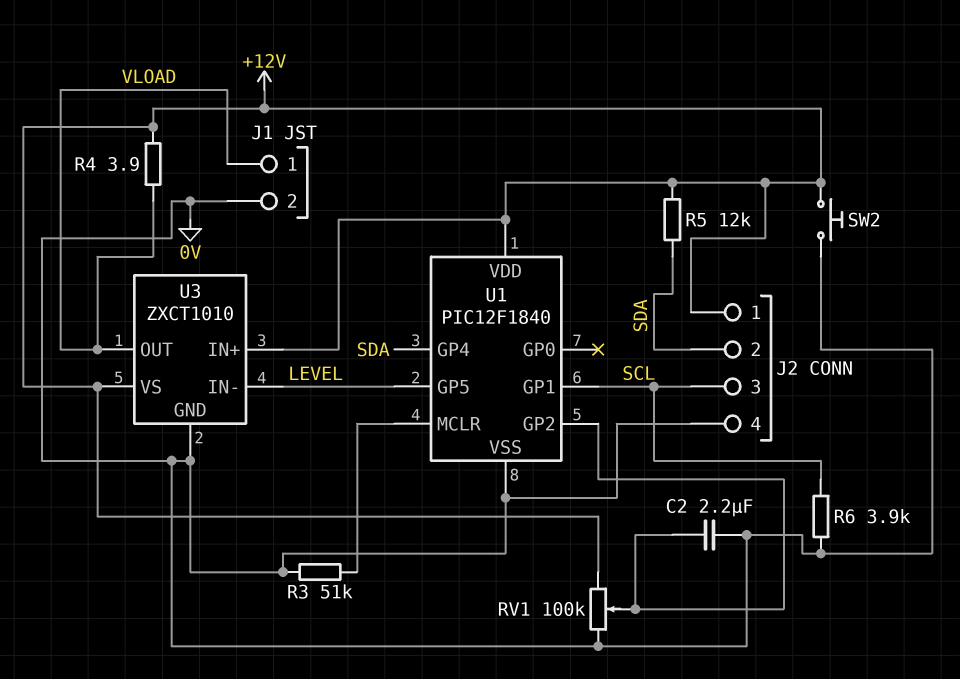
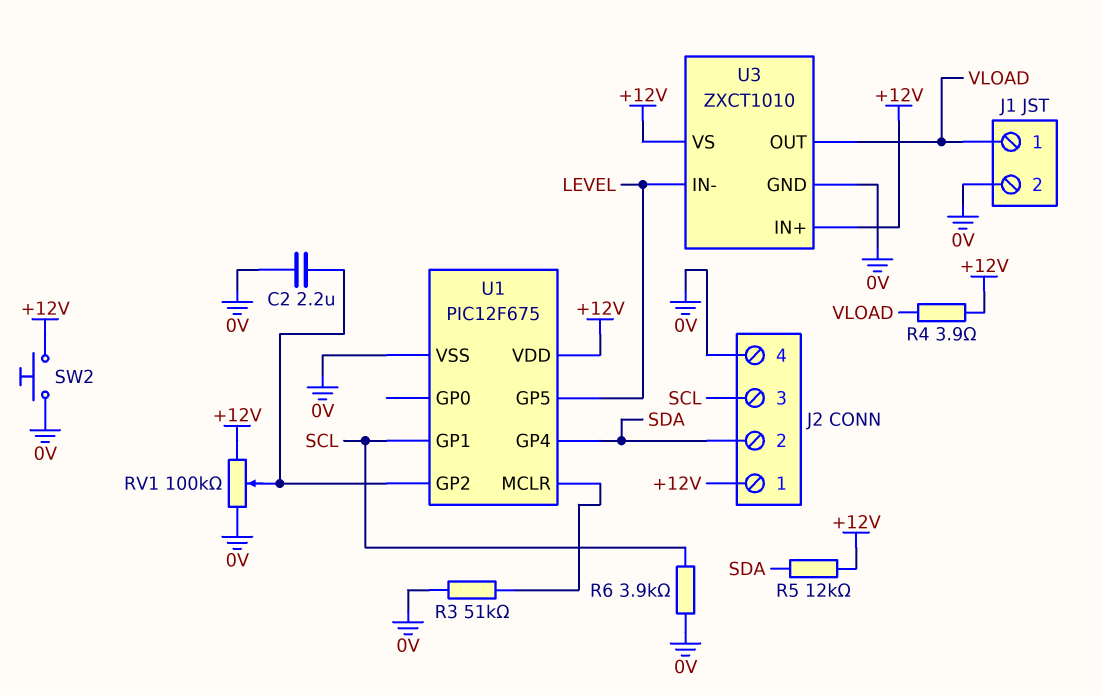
U1: PIC12F1840 -> PIC12F675

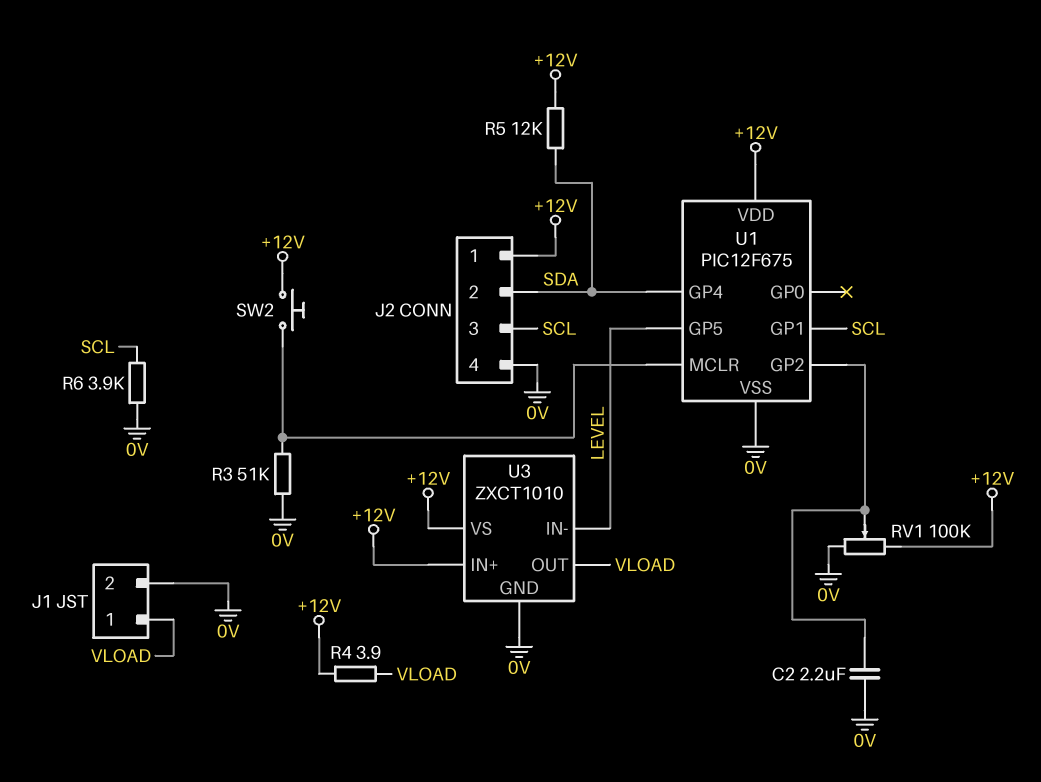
SW2: button (+12V, 0V) -> button (+12V, U1/MCLR)

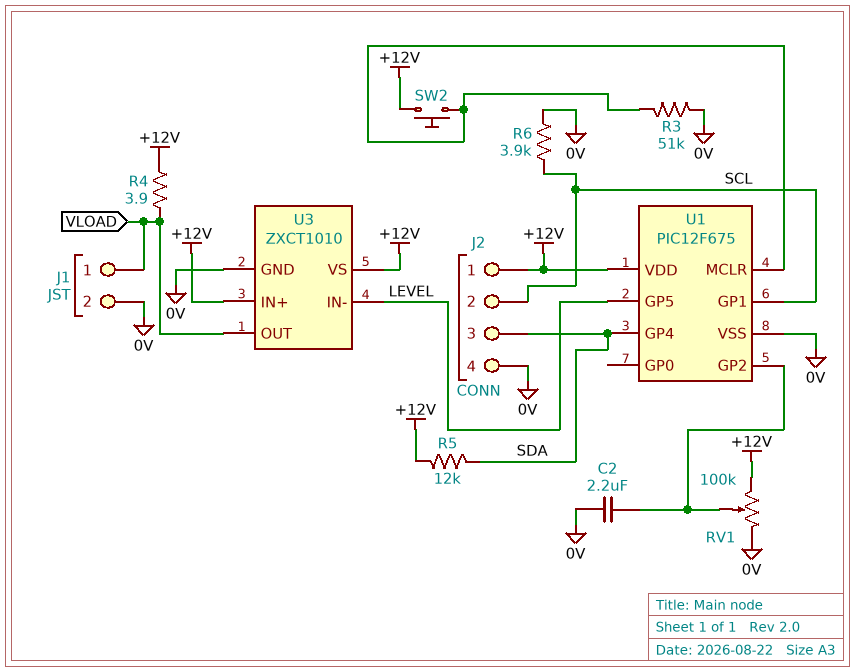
J2 pin 2: SDA -> SCL
J2 pin 3: SCL -> SDA

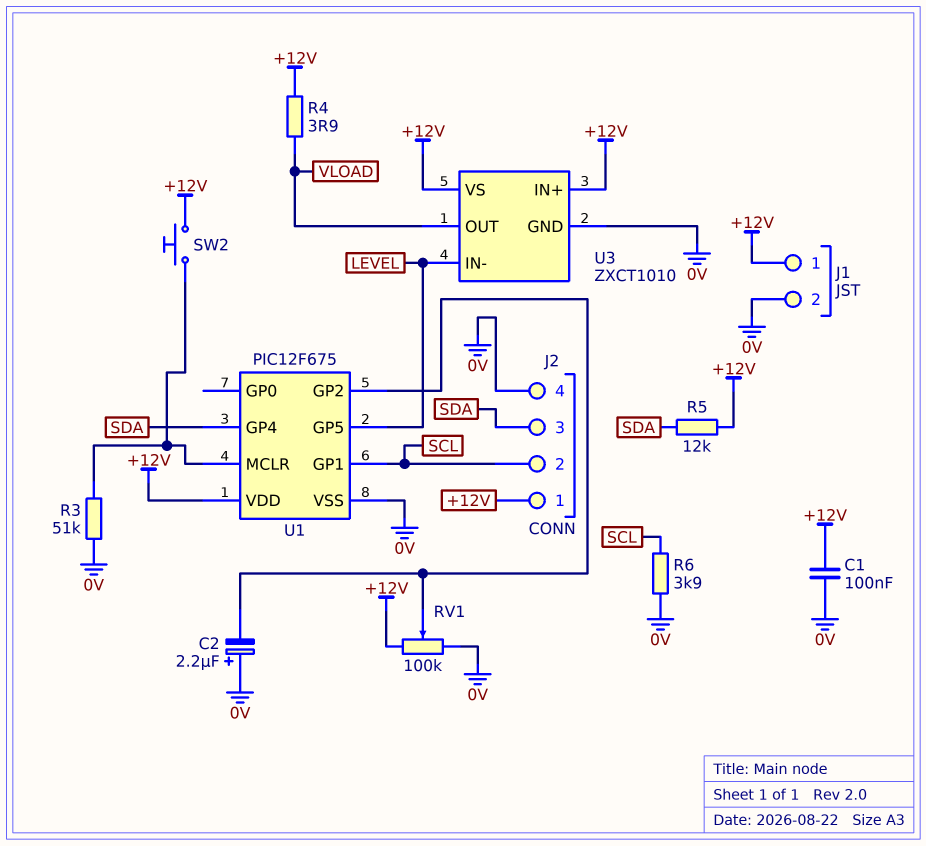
C1: none -> 100nF (+12V, 0V)
C2: 2.2uF (0V, U1/GP2) -> 2.2uF (plus 0V, minus U1/GP2)
J1 pin 1: VLOAD -> +12V

